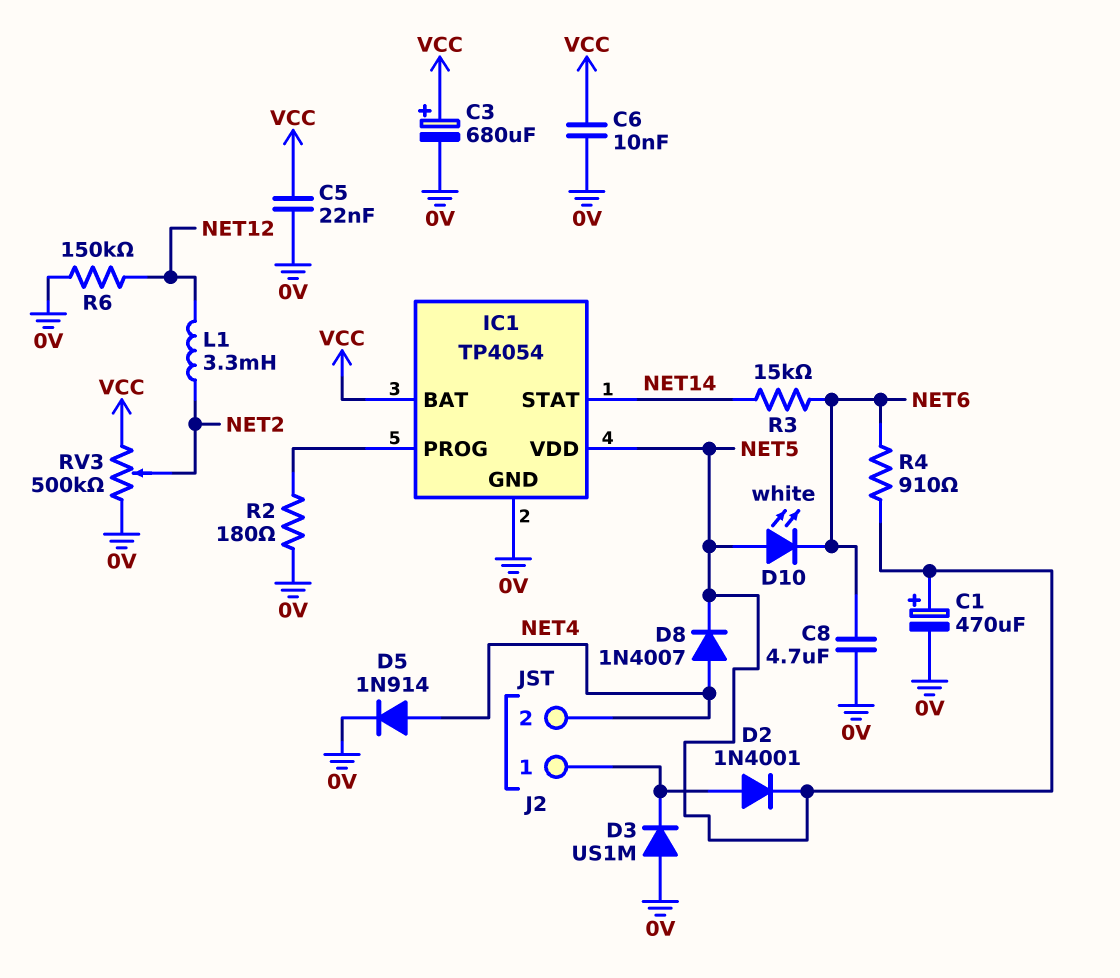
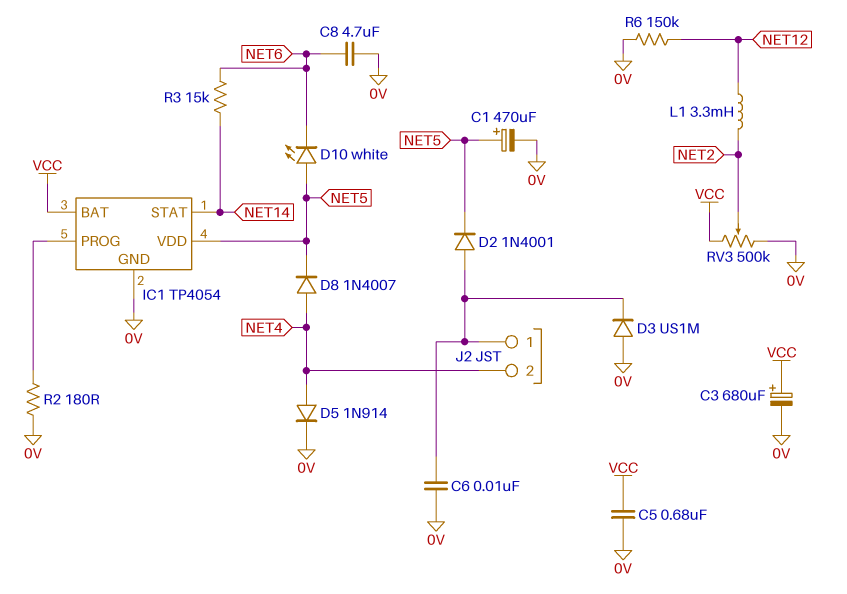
C5: 22nF (0V, VCC) -> 680nF (0V, VCC)
C6: 10nF (0V, VCC) -> 10nF (0V, J2/1)
R4: 910 (NET5, NET6) -> none

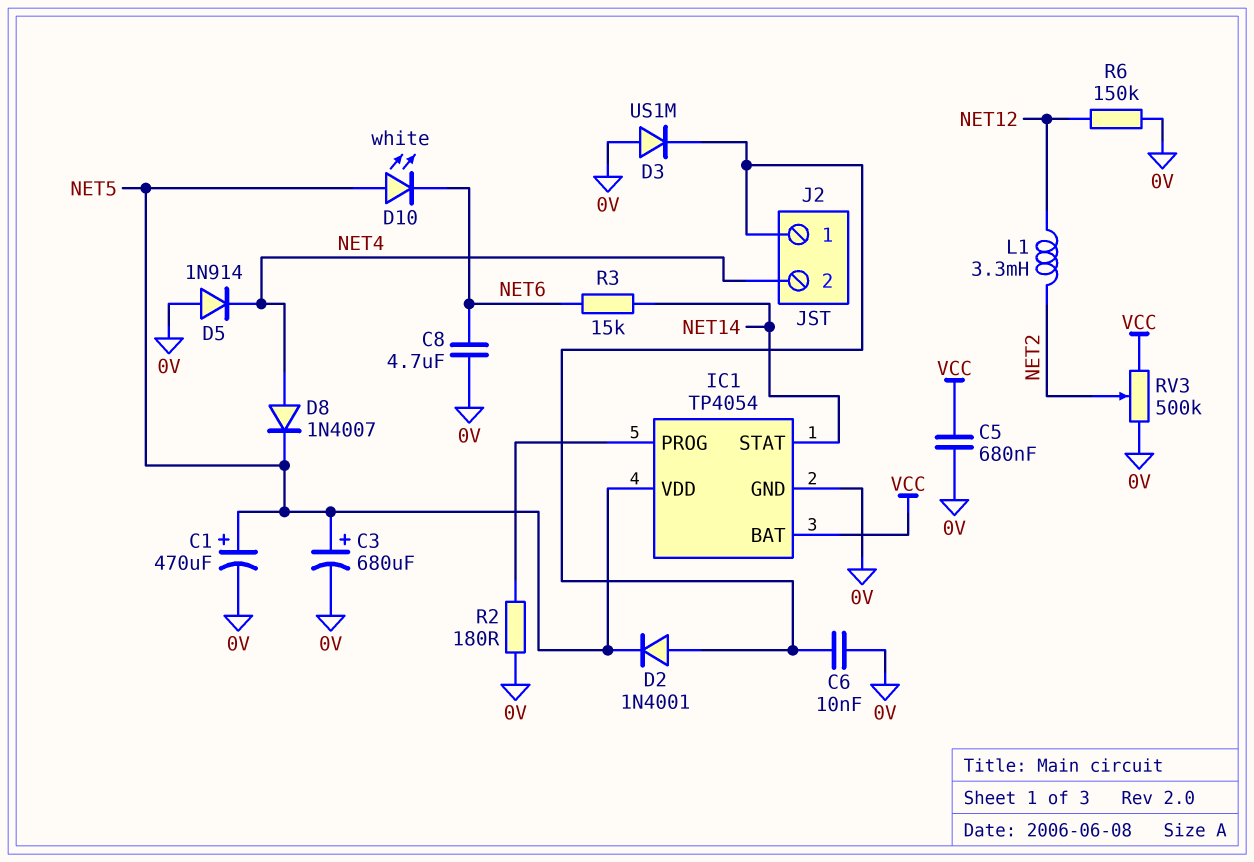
C3: 680uF (plus VCC, minus 0V) -> 680uF (plus NET5, minus 0V)
D5: diode 1N914 (A NET4, K 0V) -> diode 1N914 (A 0V, K NET4)

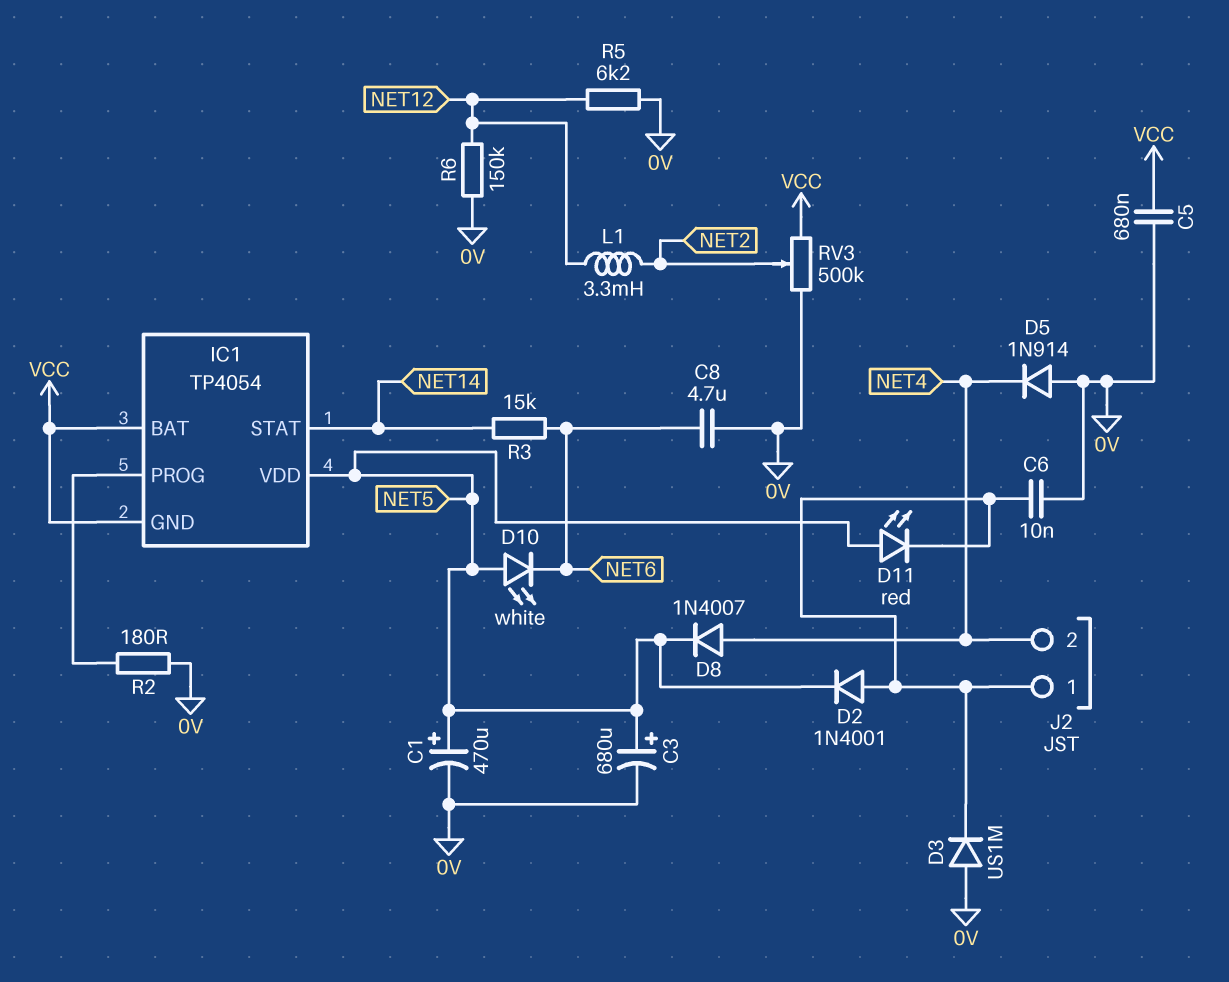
D11: none -> LED red (A NET5, K J2/1)
IC1 pin GND: 0V -> VCC
R5: none -> 6.2k (0V, NET12)

